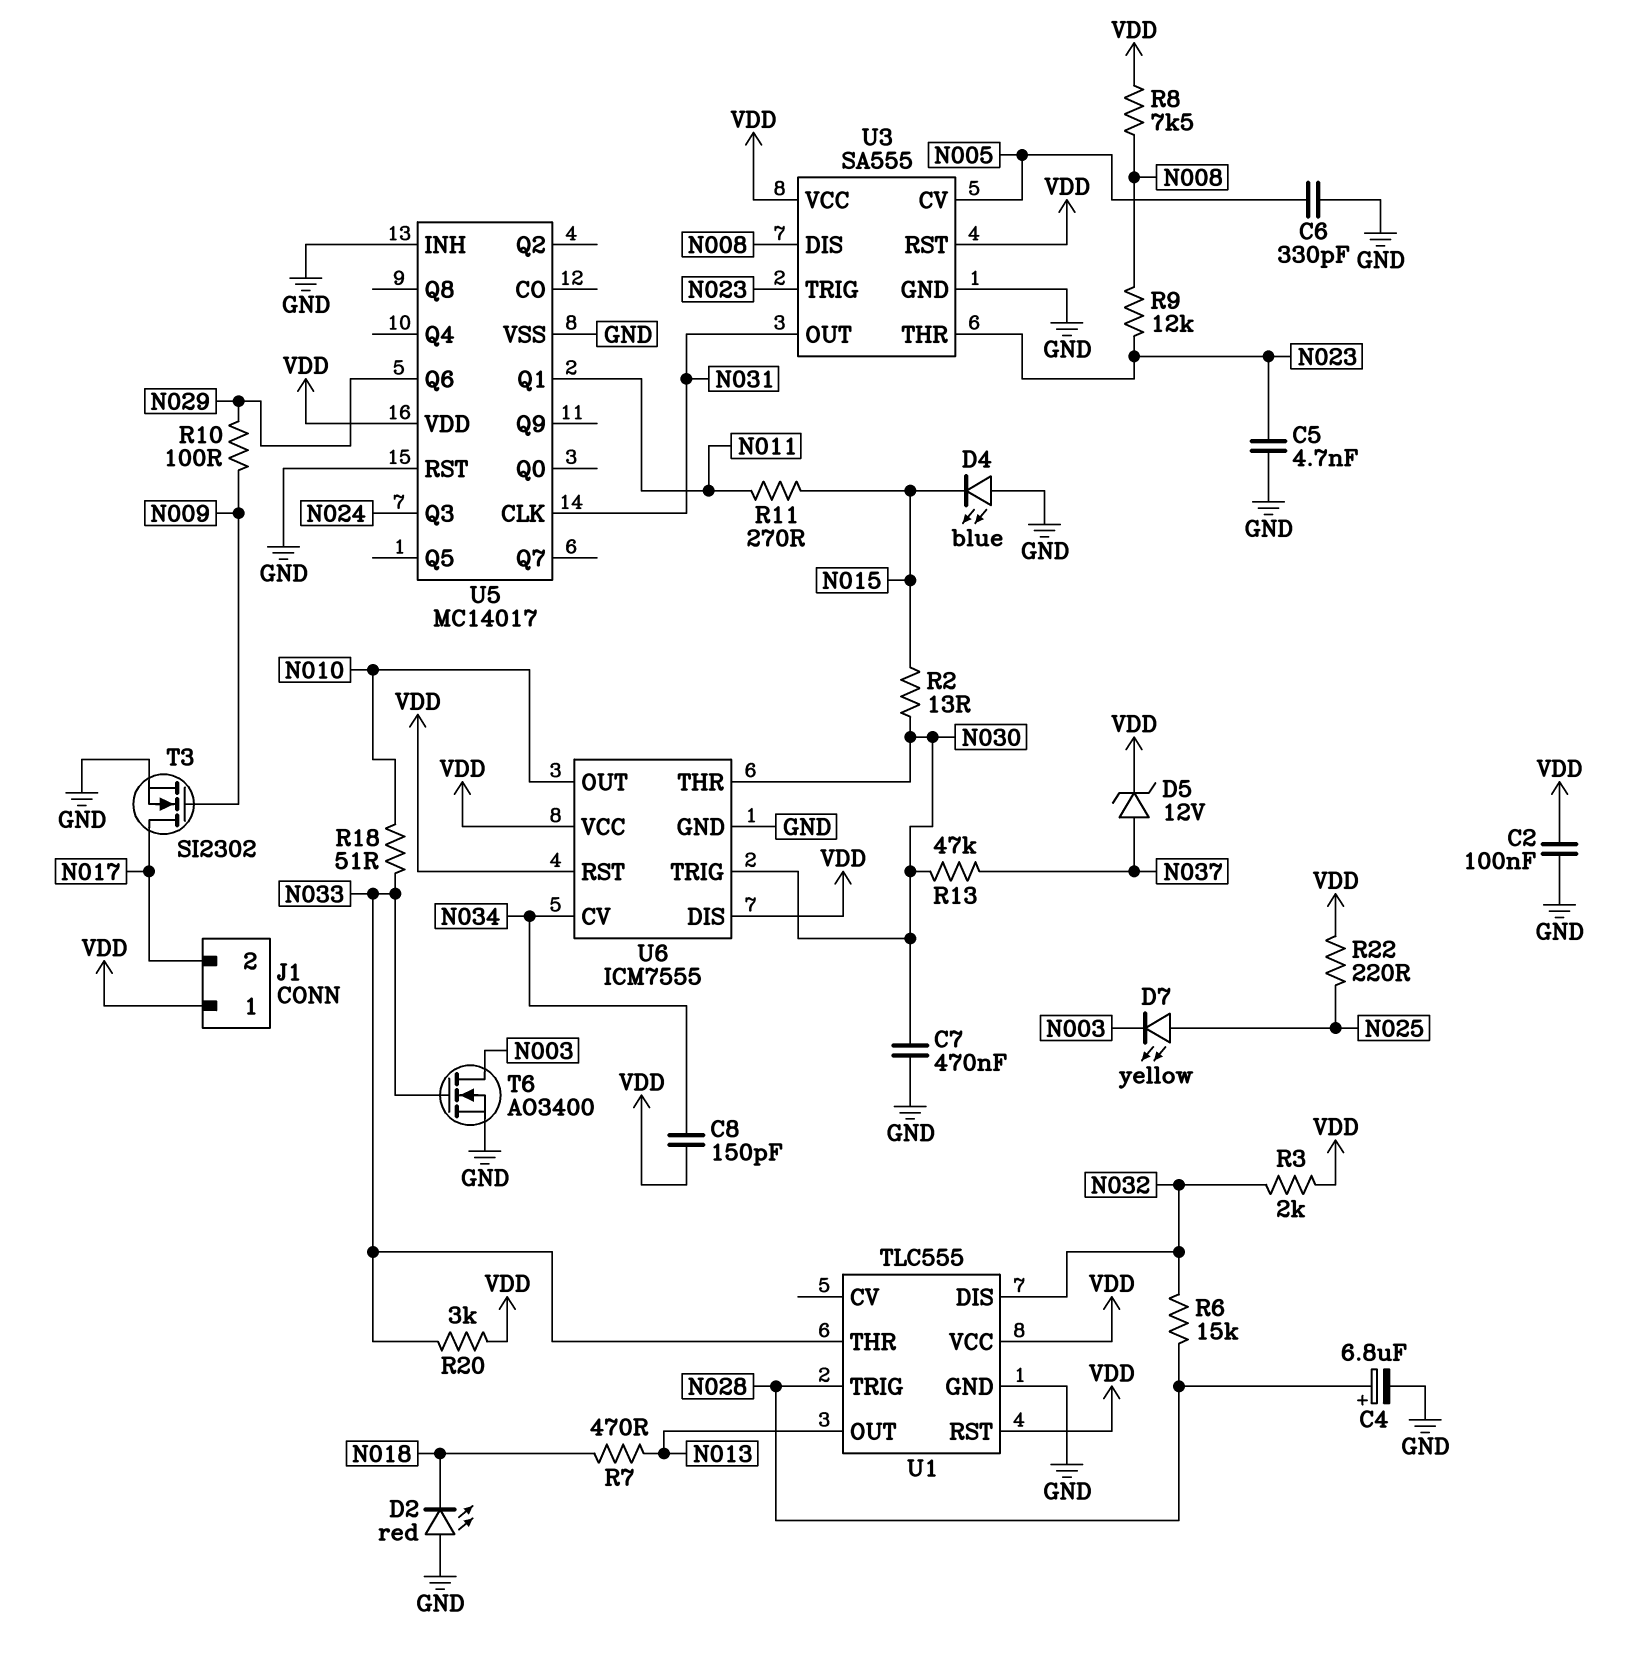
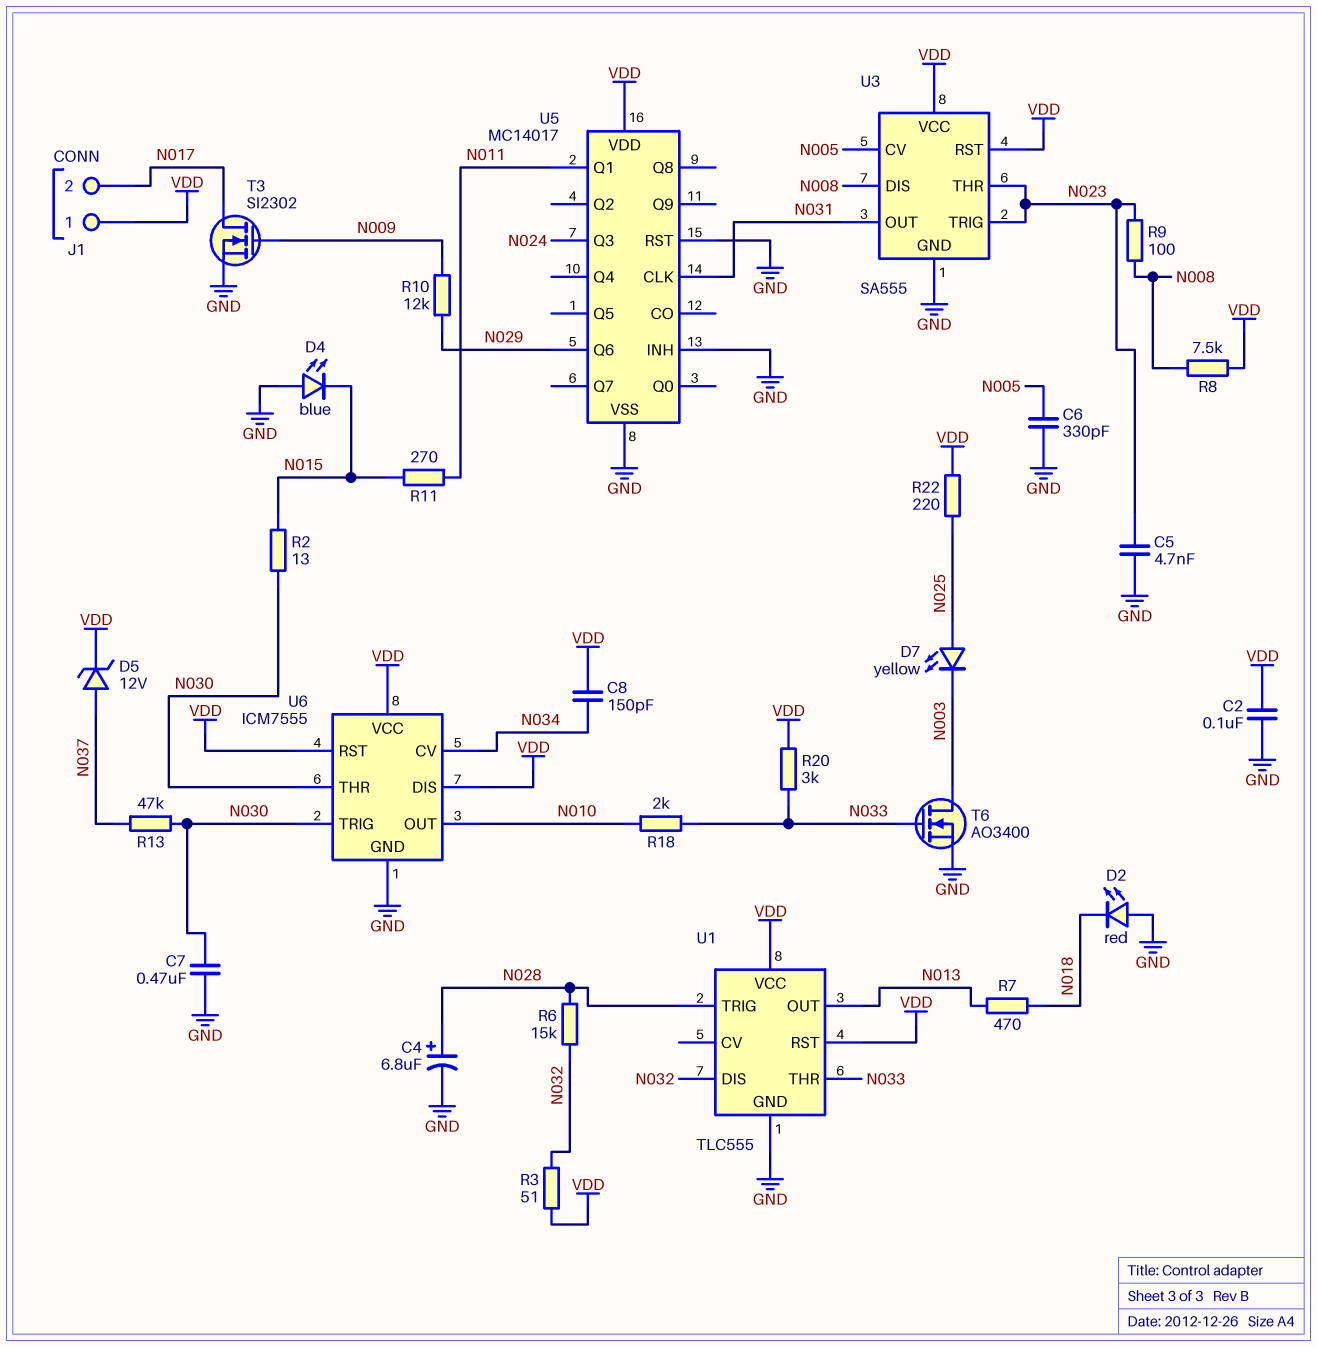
R3: 2k (N032, VDD) -> 51 (N032, VDD)
R9: 12k (N008, N023) -> 100 (N008, N023)
R10: 100 (N009, N029) -> 12k (N009, N029)
R18: 51 (N010, N033) -> 2k (N010, N033)

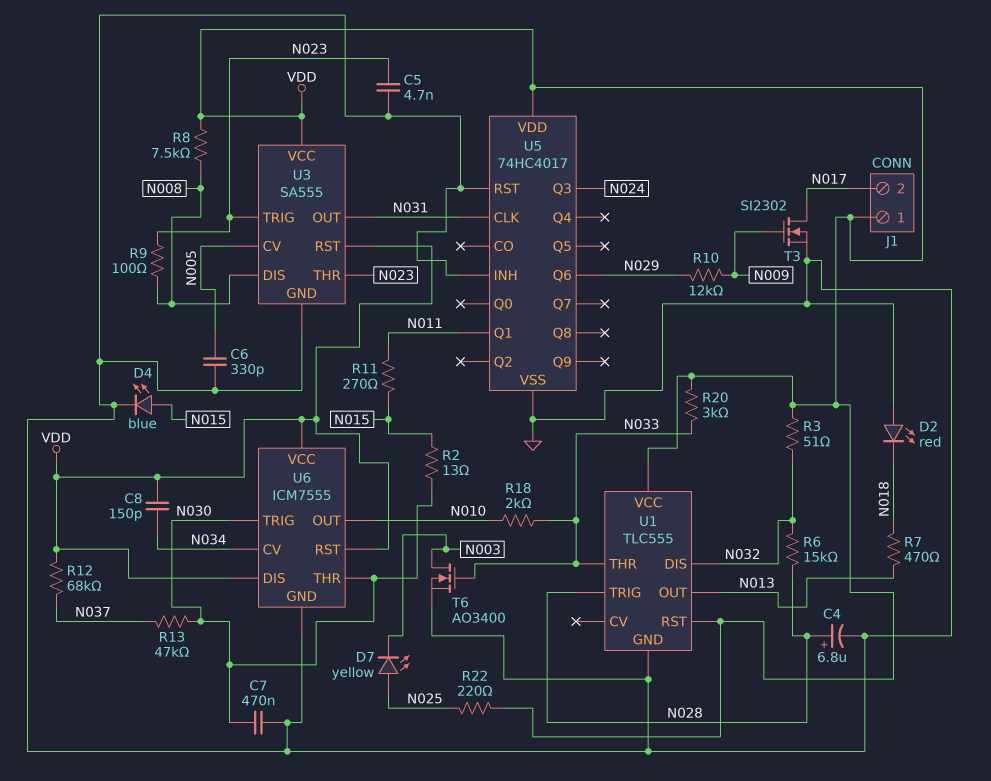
C2: 100nF (GND, VDD) -> none
D4: LED blue (A GND, K N015) -> LED blue (A N015, K GND)
D5: zener 12V (A N037, K VDD) -> none
R12: none -> 68k (N037, VDD)
U5: MC14017 -> 74HC4017

